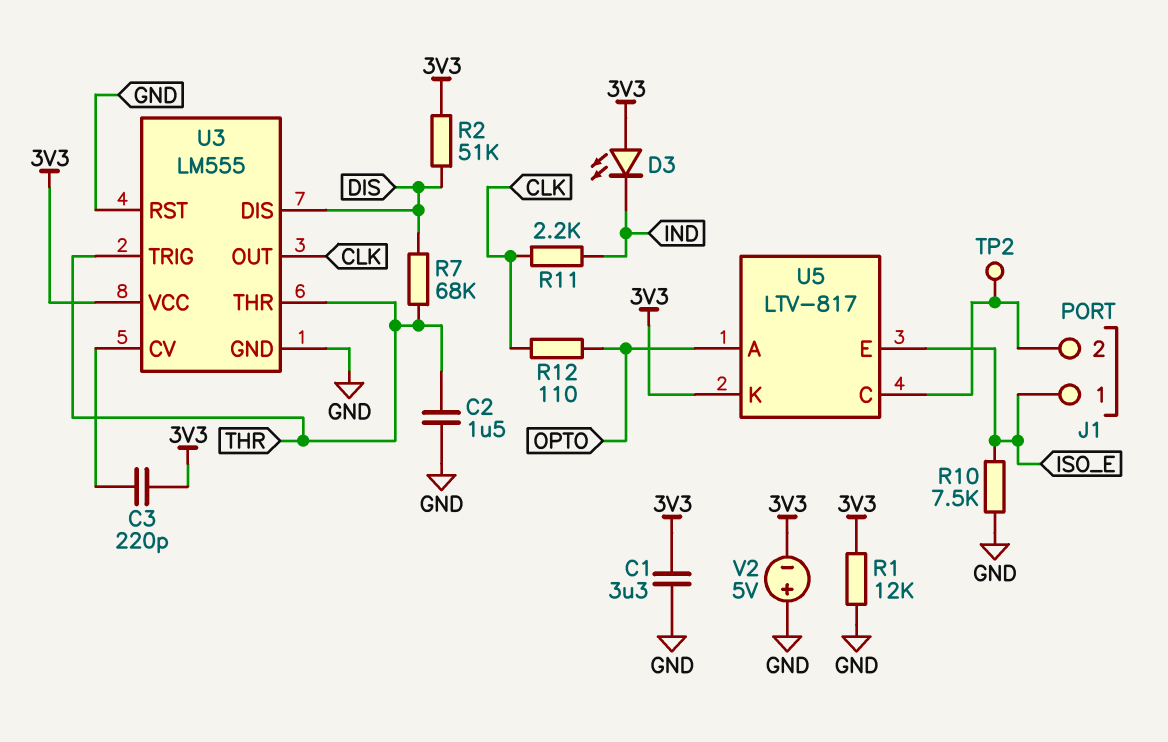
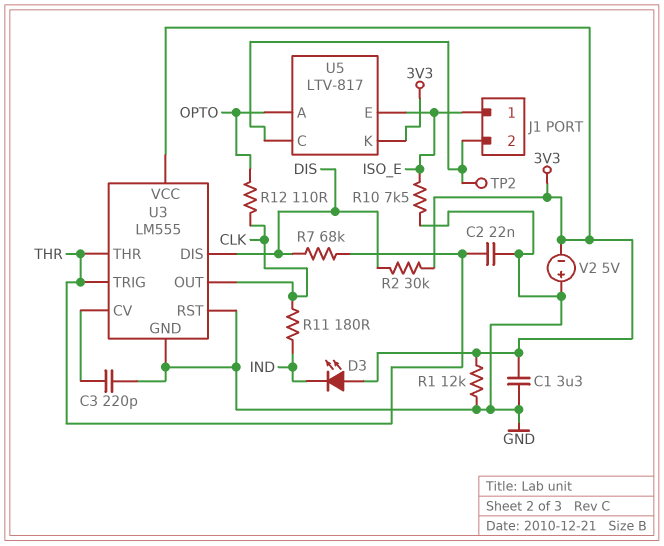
C2: 1.5uF (GND, THR) -> 22nF (GND, THR)
C3: 220pF (3V3, U3/CV) -> 220pF (GND, U3/CV)
R2: 51k (3V3, DIS) -> 30k (3V3, DIS)
R11: 2.2k (CLK, IND) -> 180 (CLK, IND)

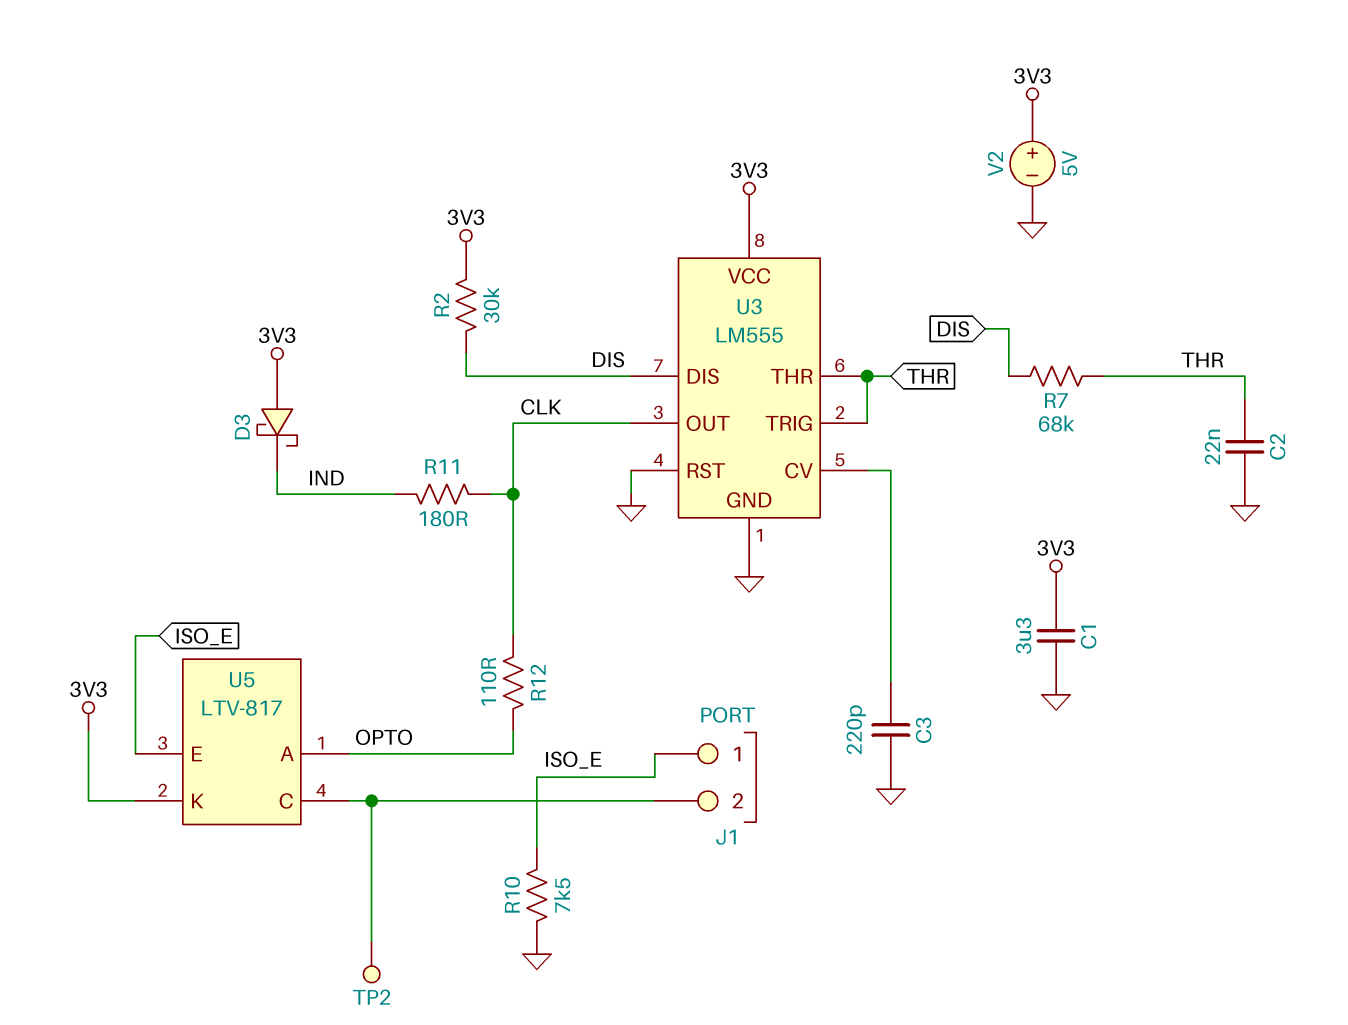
D3: LED (A 3V3, K IND) -> schottky (A 3V3, K IND)
R1: 12k (3V3, GND) -> none
V2: 5V (plus GND, minus 3V3) -> 5V (plus 3V3, minus GND)

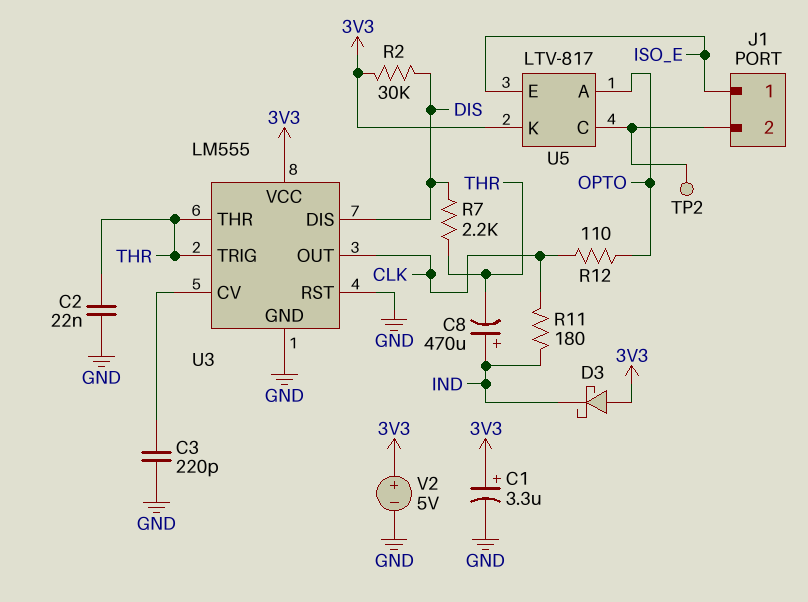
C1: 3.3uF (3V3, GND) -> 3.3uF (plus 3V3, minus GND)
C8: none -> 470uF (plus IND, minus THR)
R7: 68k (DIS, THR) -> 2.2k (DIS, THR)
R10: 7.5k (GND, ISO_E) -> none

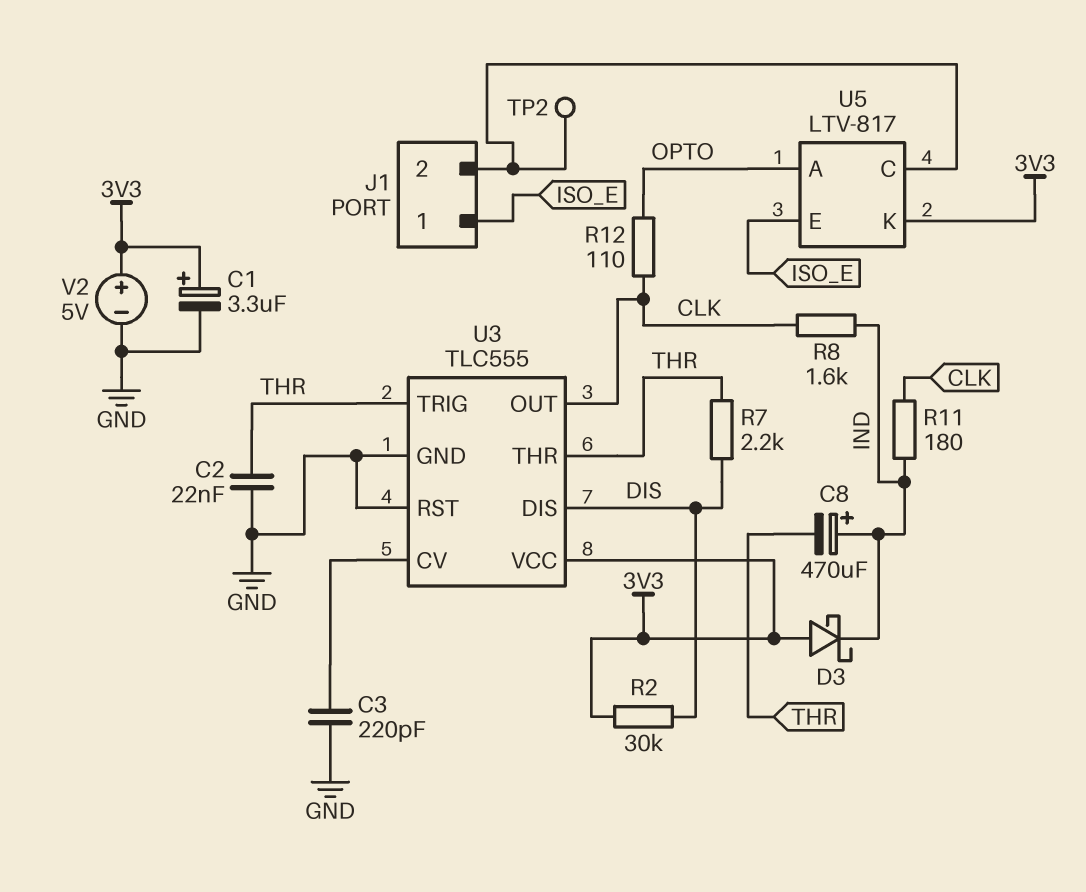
R8: none -> 1.6k (CLK, IND)
U3: LM555 -> TLC555

